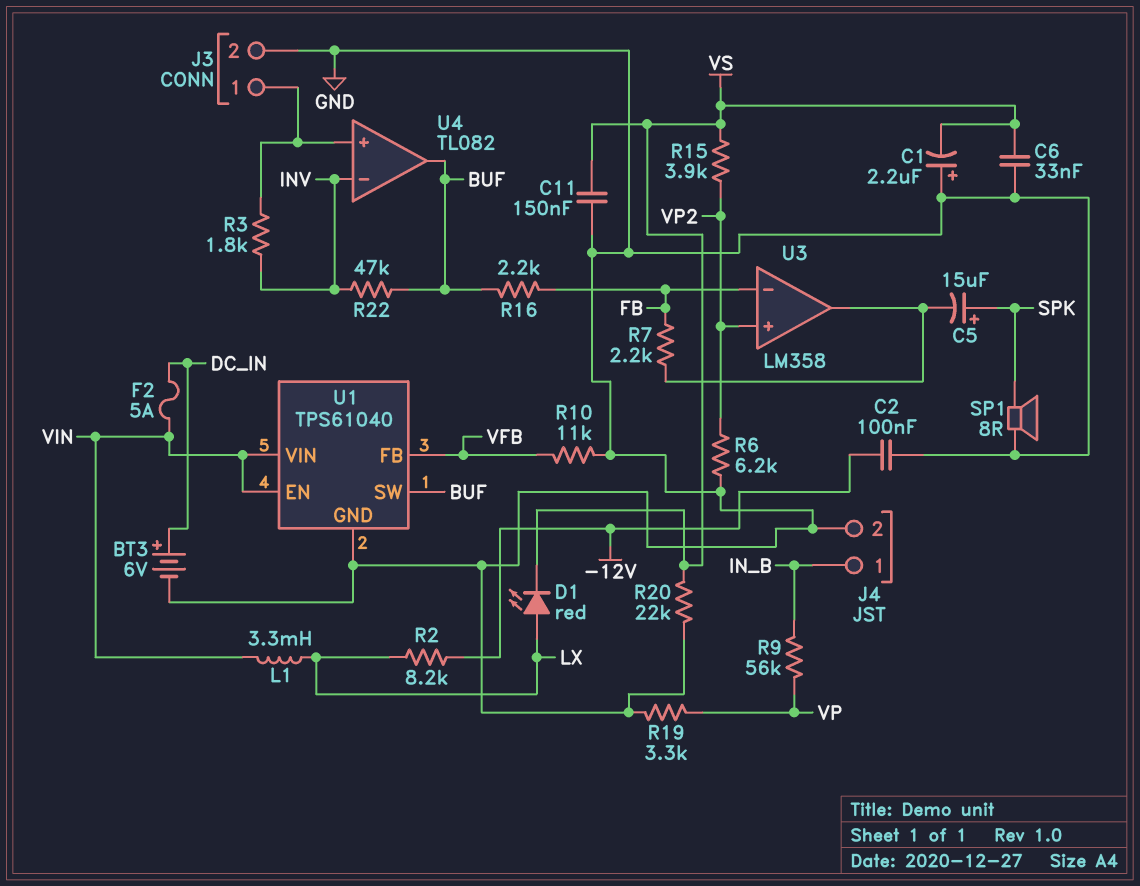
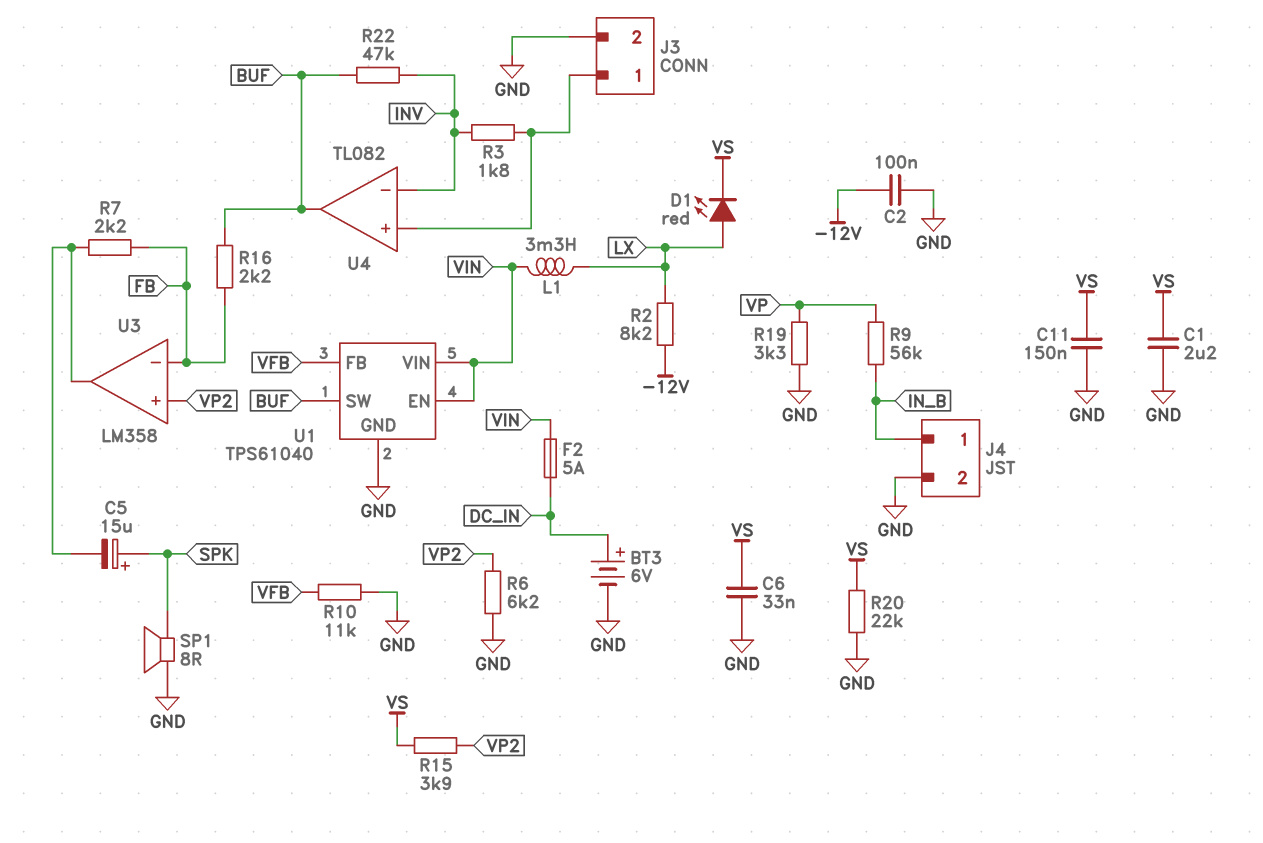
C1: 2.2uF (plus GND, minus VS) -> 2.2uF (GND, VS)

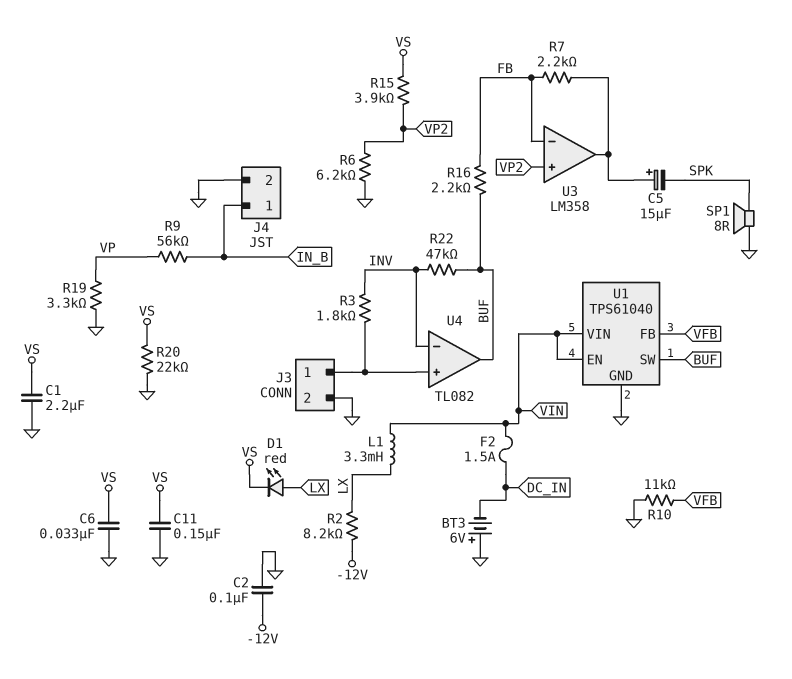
BT3: 6V (plus DC_IN, minus GND) -> 6V (plus GND, minus DC_IN)
C5: 15uF (plus SPK, minus U3/out) -> 15uF (plus U3/out, minus SPK)
F2: 5A (DC_IN, VIN) -> 1.5A (DC_IN, VIN)

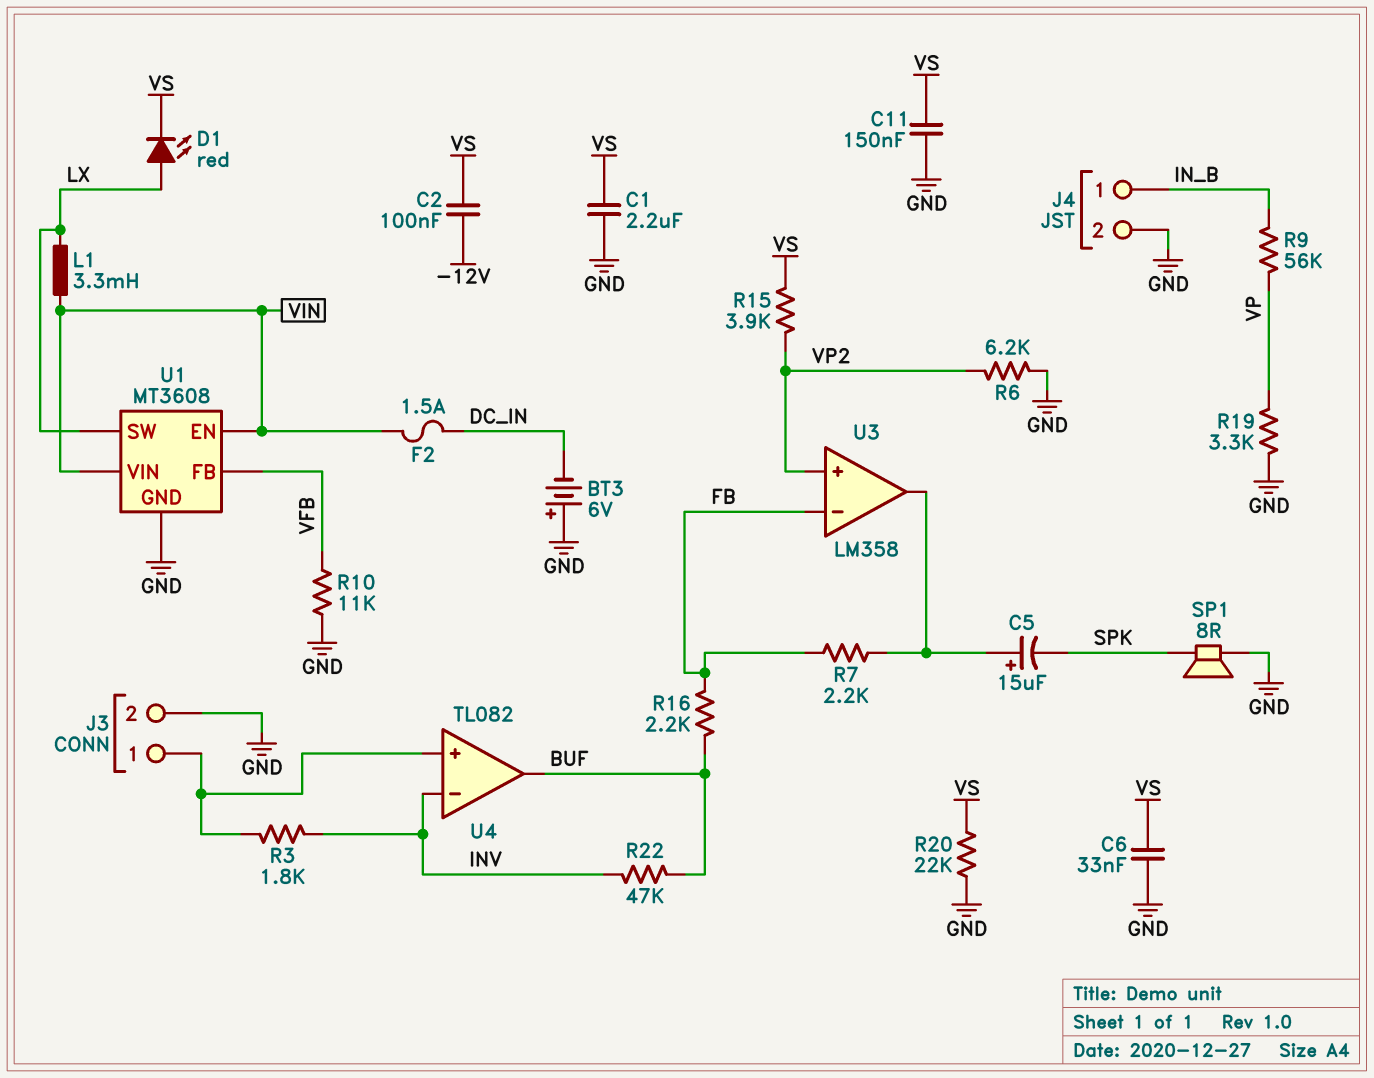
C2: 100nF (-12V, GND) -> 100nF (-12V, VS)
R2: 8.2k (-12V, LX) -> none
U1: TPS61040 -> MT3608
U1 pin SW: BUF -> LX

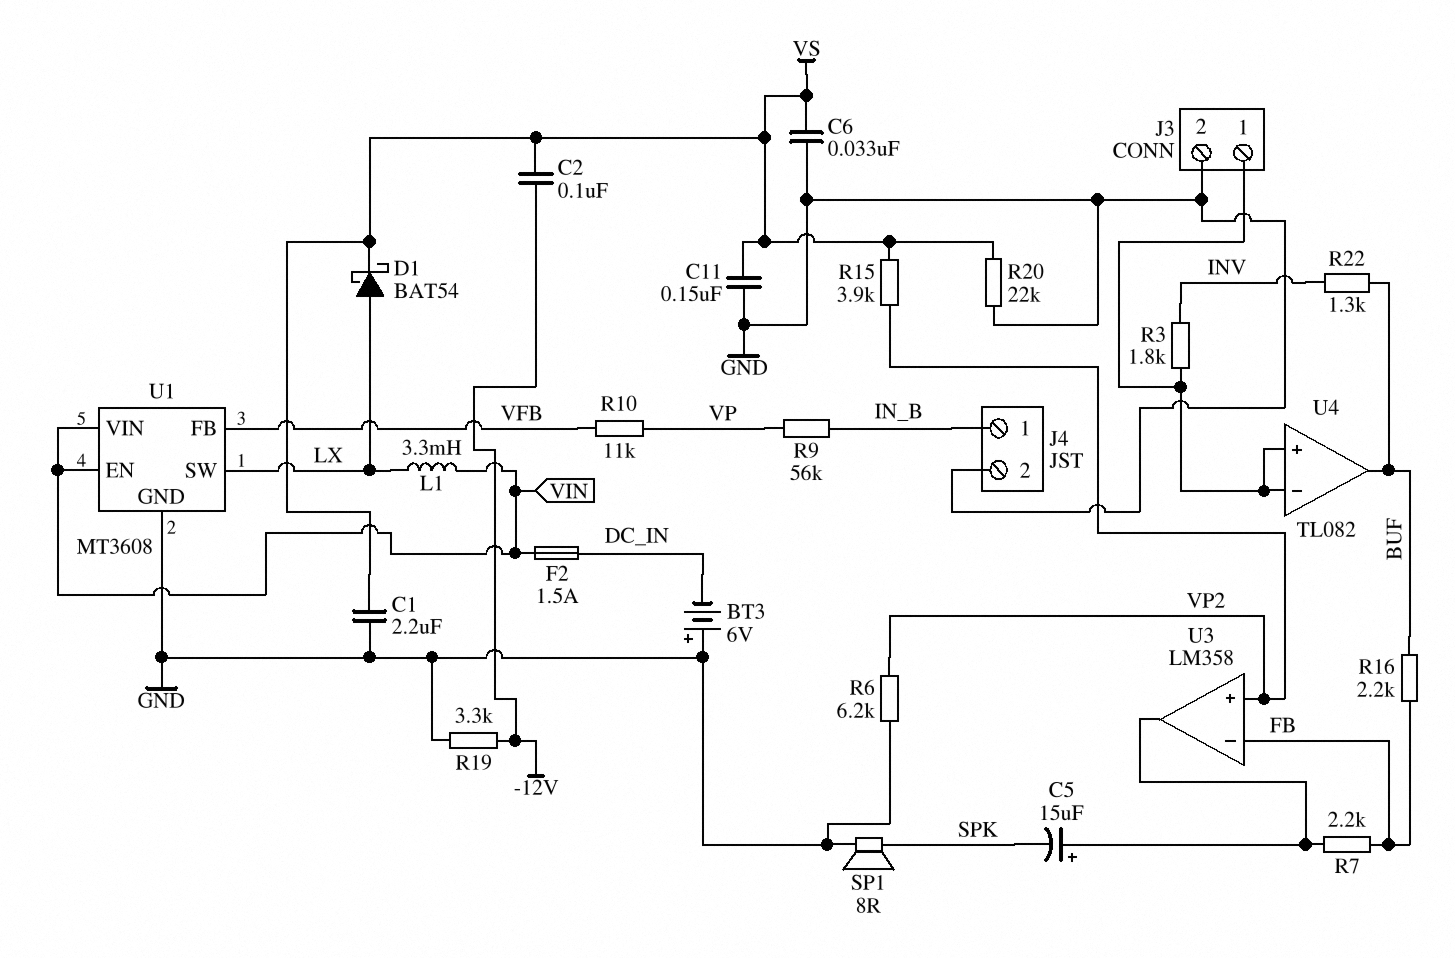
D1: LED red (A LX, K VS) -> schottky BAT54 (A LX, K VS)
R10: 11k (GND, VFB) -> 11k (VFB, VP)
R19: 3.3k (GND, VP) -> 3.3k (-12V, GND)
R22: 47k (BUF, INV) -> 1.3k (BUF, INV)
U4 pin in-: INV -> J3/1

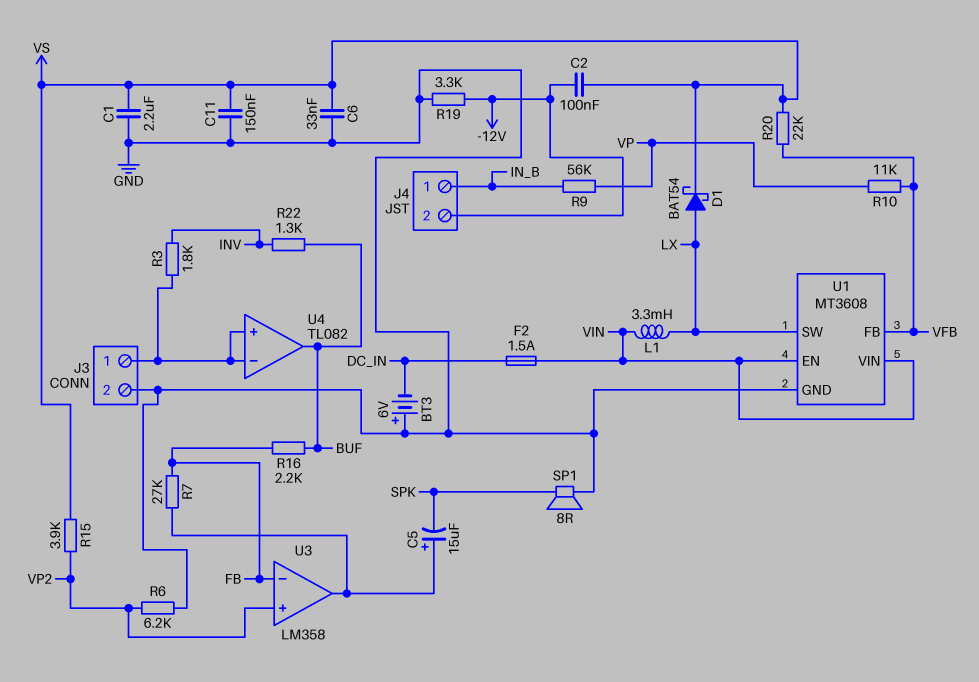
J4 pin 2: GND -> -12V
R7: 2.2k (FB, U3/out) -> 27k (FB, U3/out)
R20: 22k (GND, VS) -> 22k (VFB, VS)

